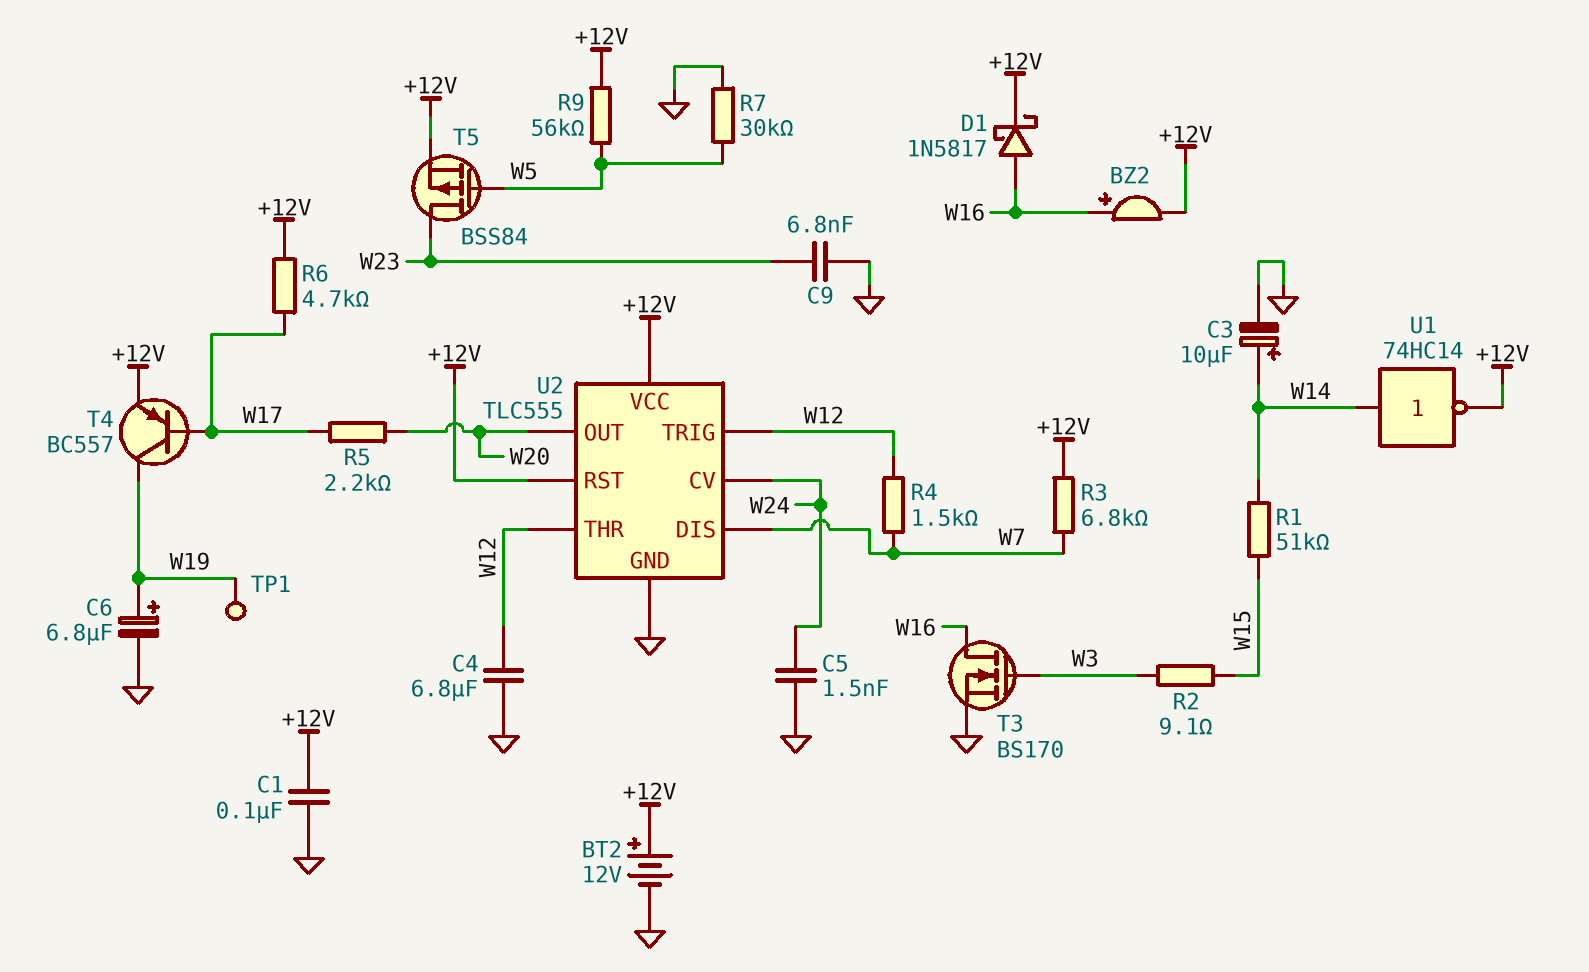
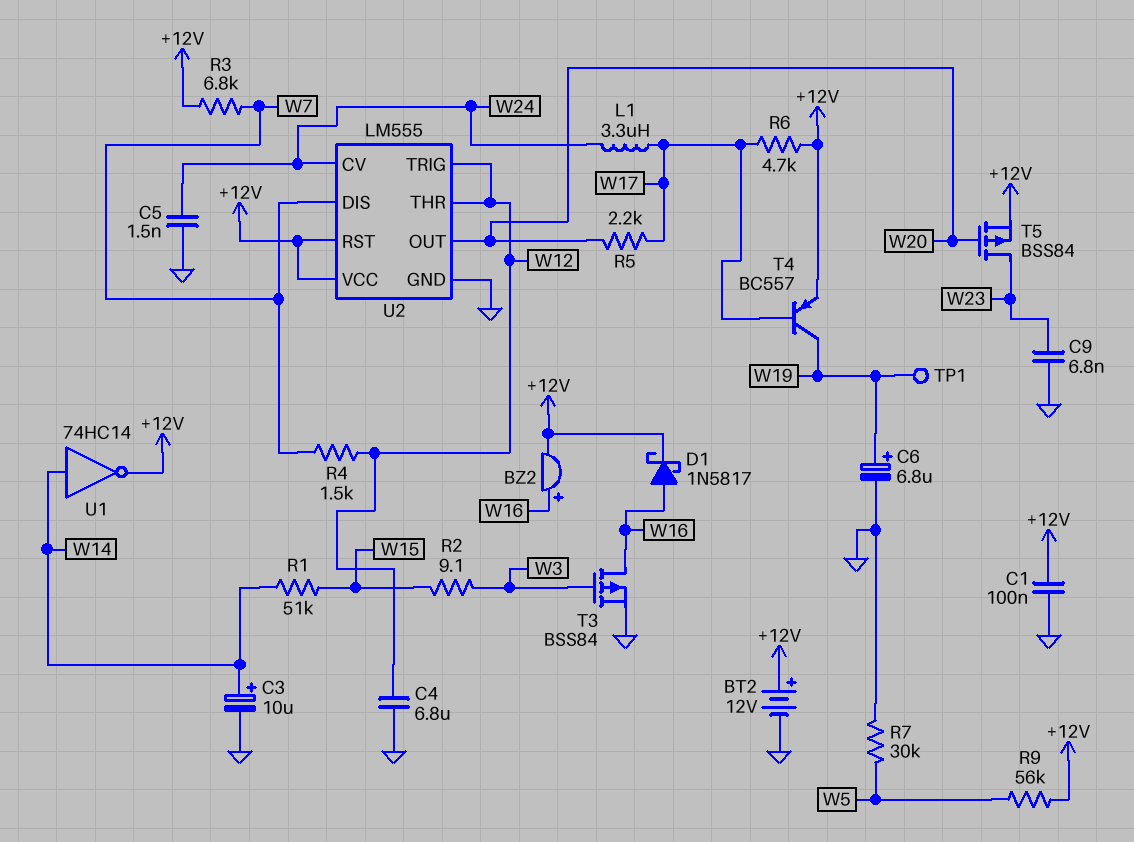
L1: none -> 3.3uH (W17, W24)
T3: NMOS BS170 (G W3, D W16, S GND) -> PMOS BSS84 (G W3, D W16, S GND)
T5: PMOS BSS84 (G W5, D W23, S +12V) -> PMOS BSS84 (G W20, D W23, S +12V)
U2: TLC555 -> LM555

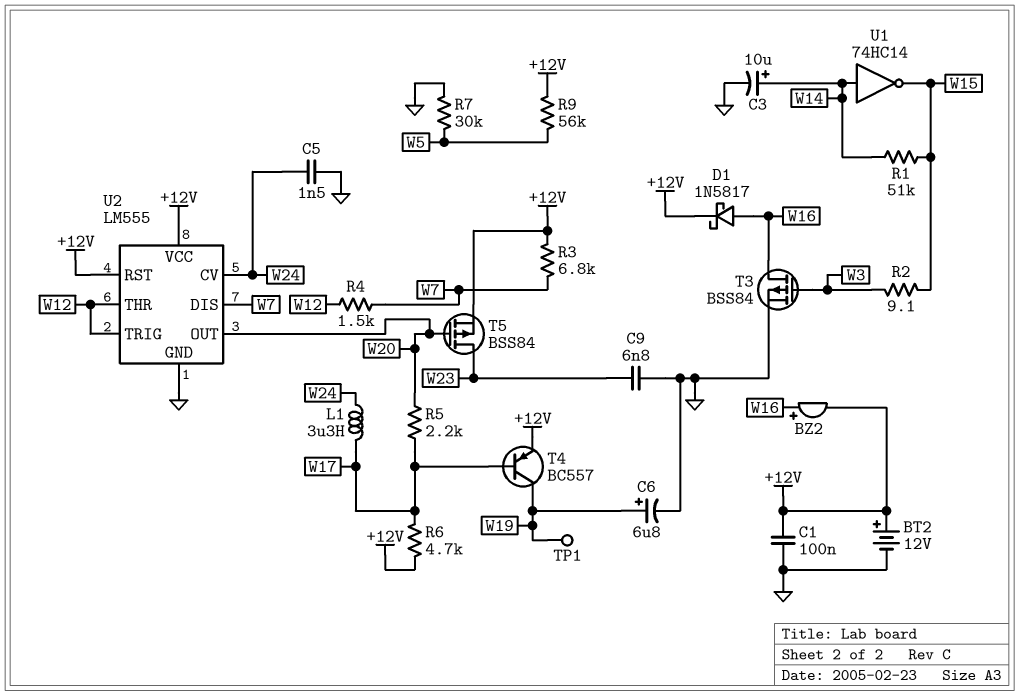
C4: 6.8uF (GND, W12) -> none
U1: NOT 74HC14 (in W14, out +12V) -> NOT 74HC14 (in W14, out W15)

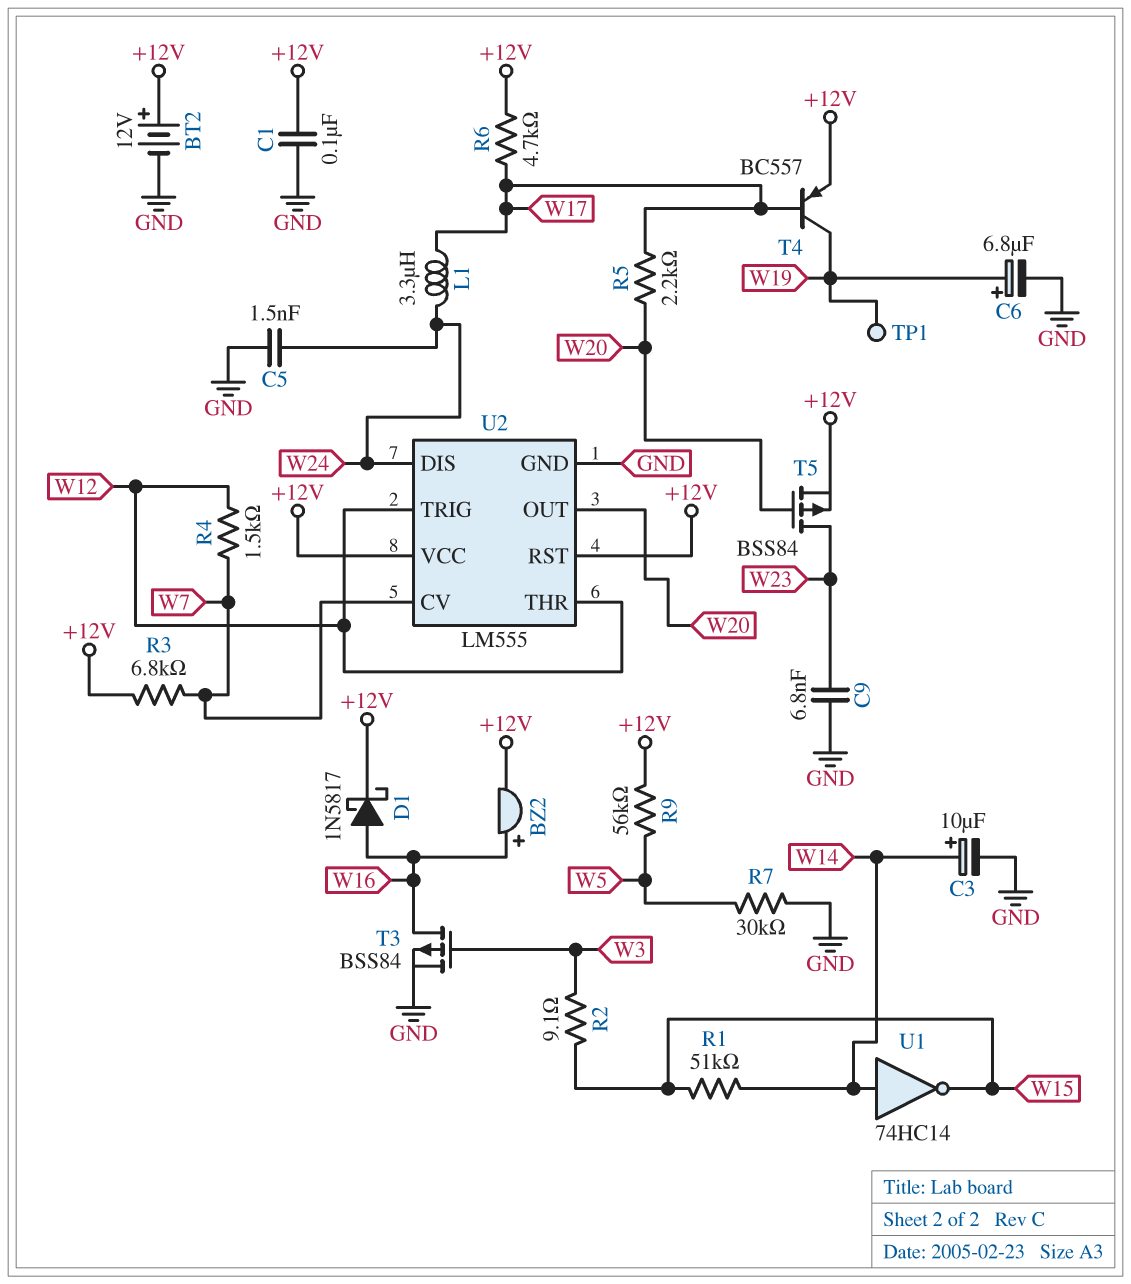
U2 pin CV: W24 -> W7
U2 pin DIS: W7 -> W24

